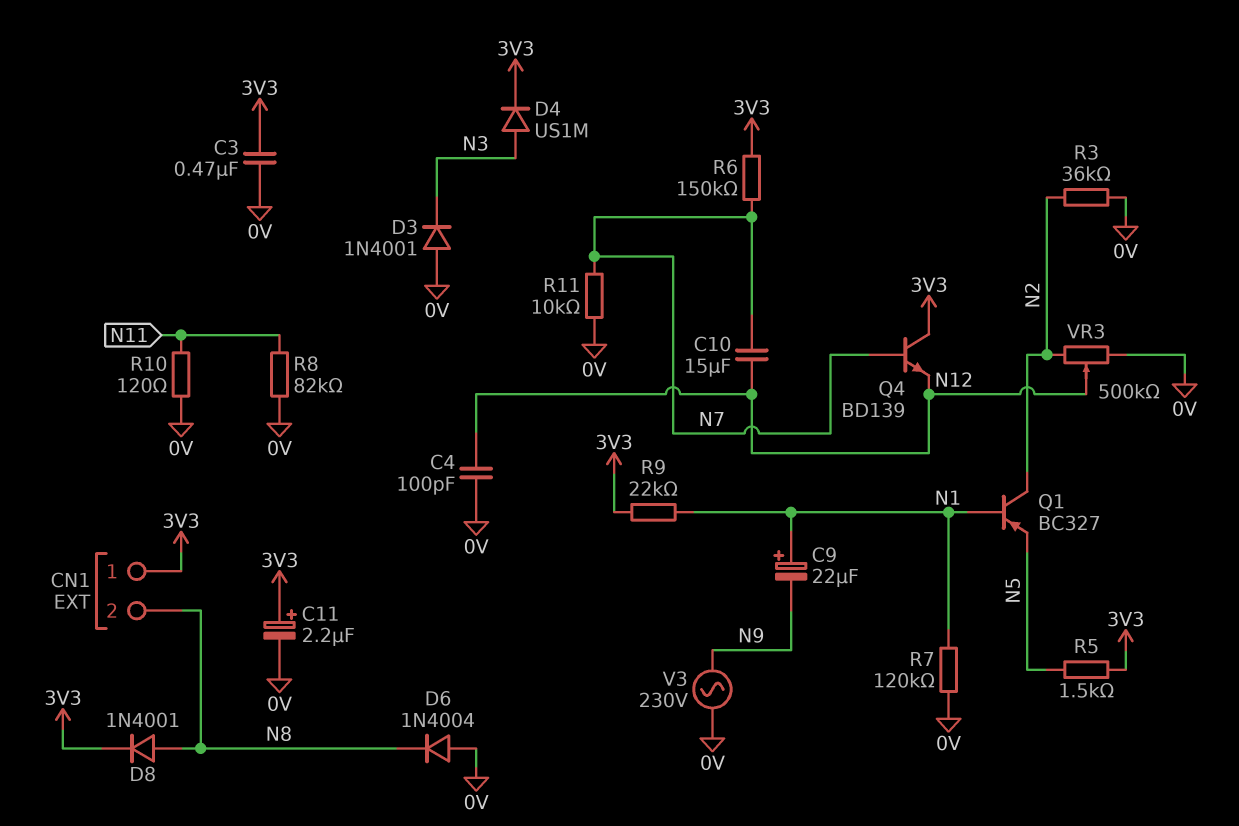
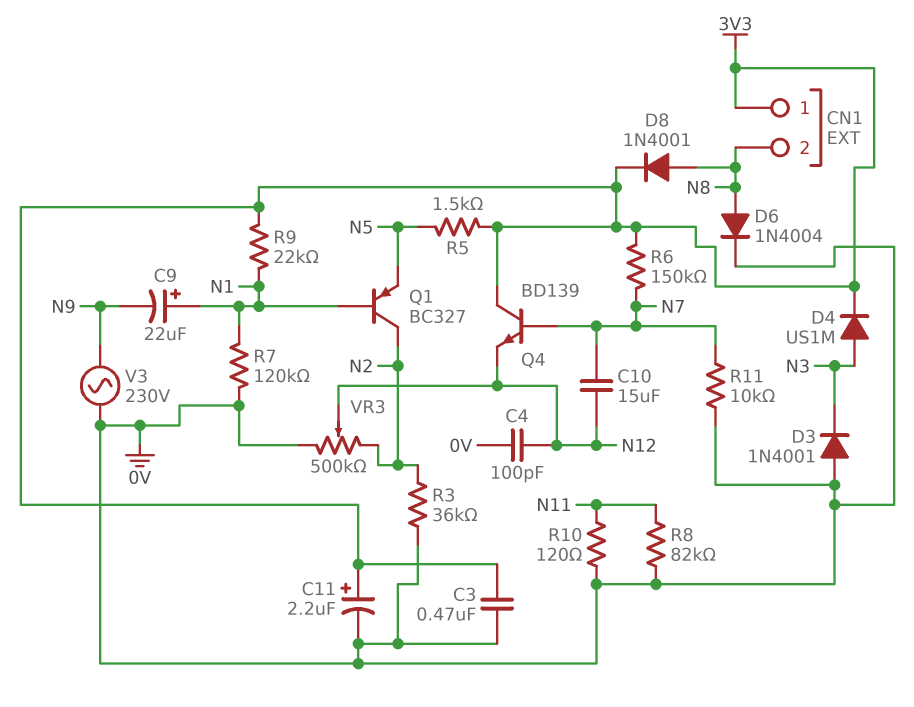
D6: diode 1N4004 (A 0V, K N8) -> diode 1N4004 (A N8, K 0V)

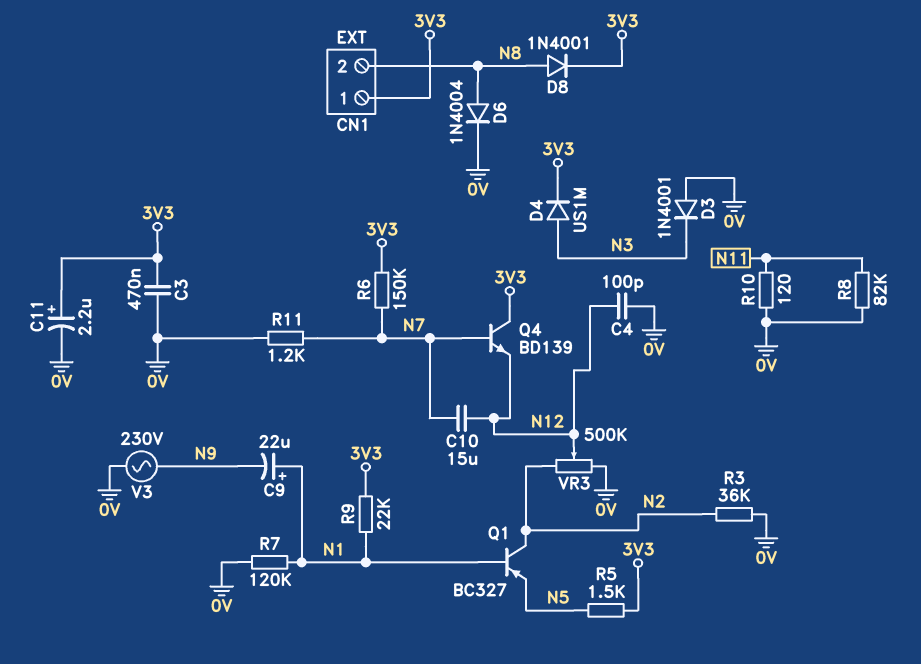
R11: 10k (0V, N7) -> 1.2k (0V, N7)

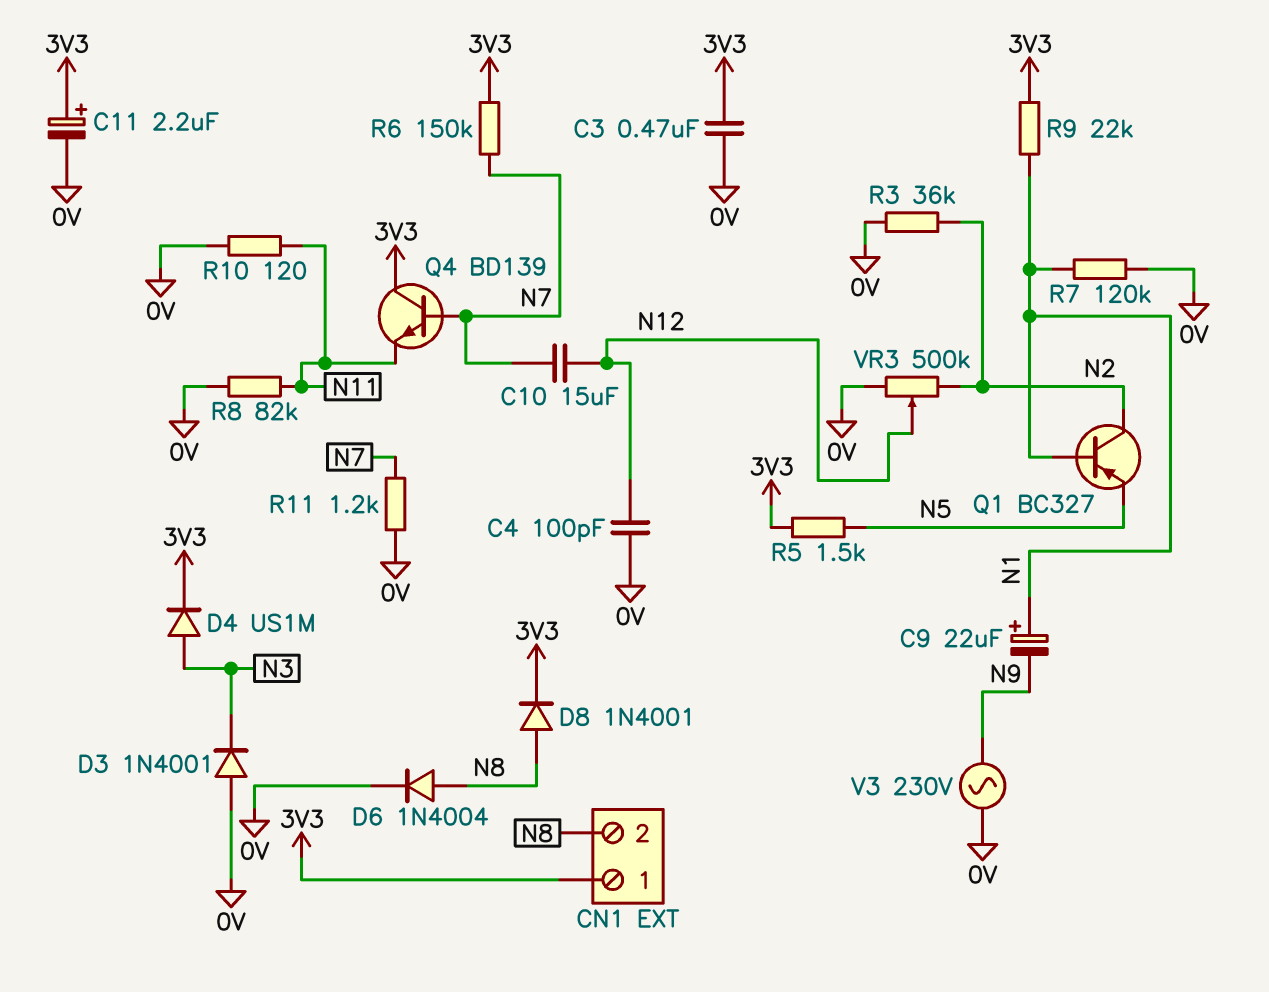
Q4: NPN BD139 (B N7, C 3V3, E N12) -> NPN BD139 (B N7, C 3V3, E N11)

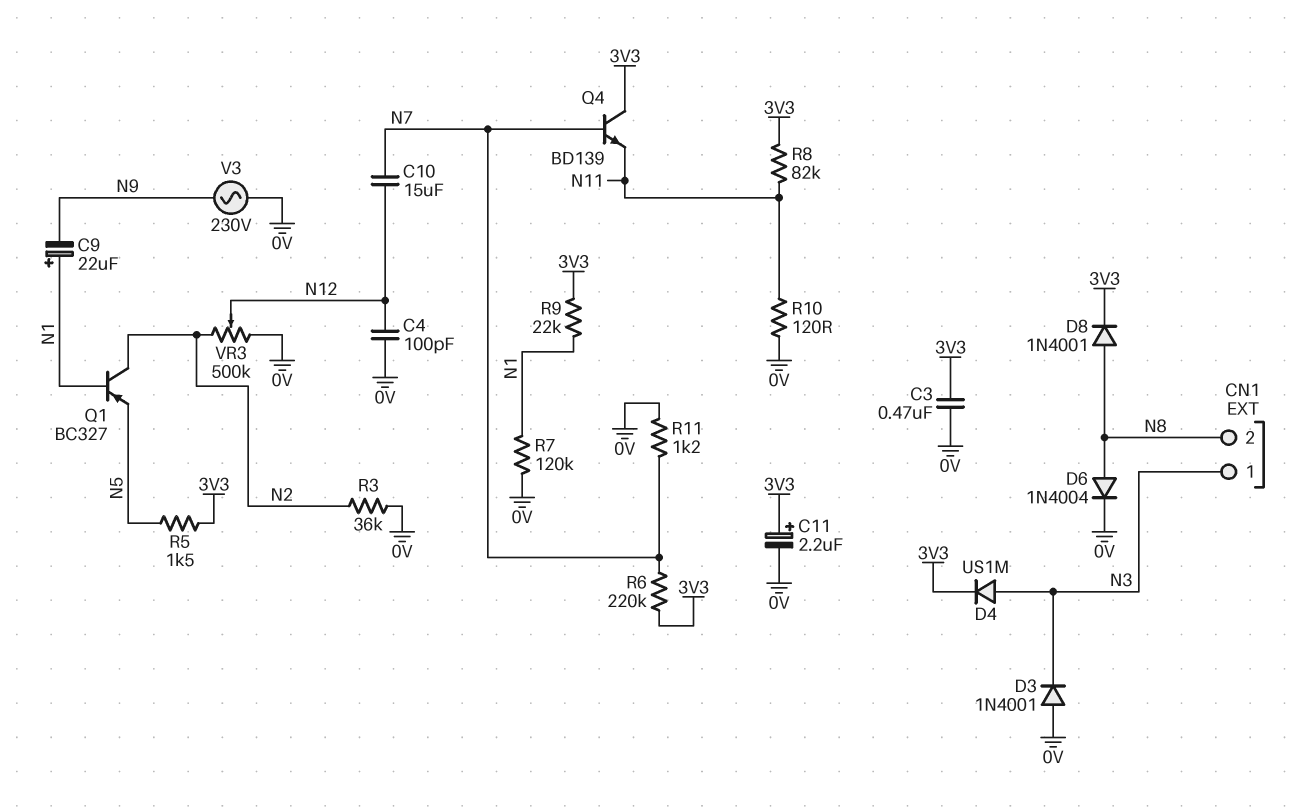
CN1 pin 1: 3V3 -> N3
R6: 150k (3V3, N7) -> 220k (3V3, N7)
R8: 82k (0V, N11) -> 82k (3V3, N11)

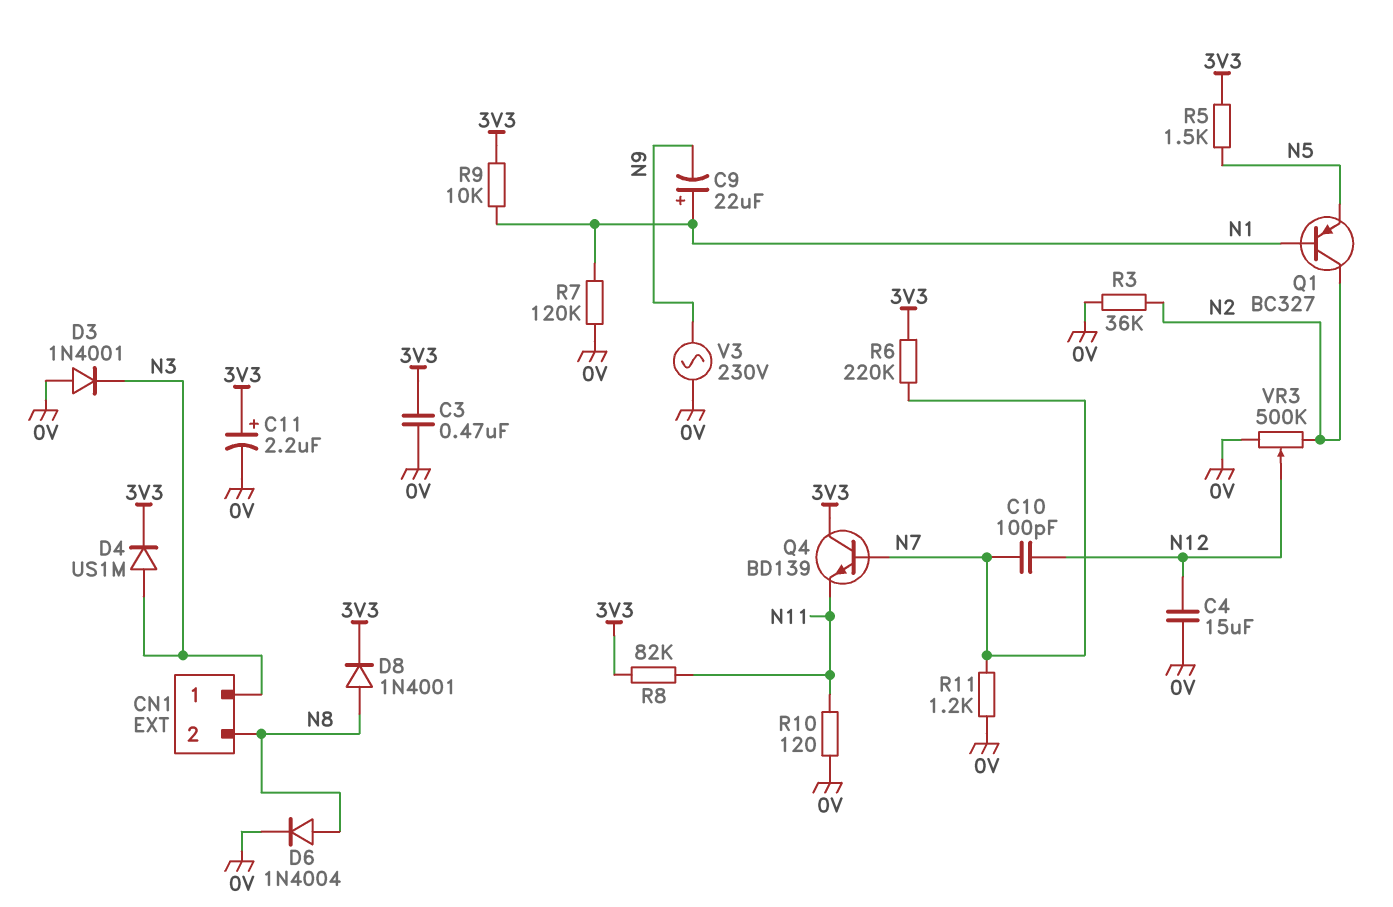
C4: 100pF (0V, N12) -> 15uF (0V, N12)
C10: 15uF (N7, N12) -> 100pF (N7, N12)
R9: 22k (3V3, N1) -> 10k (3V3, N1)

